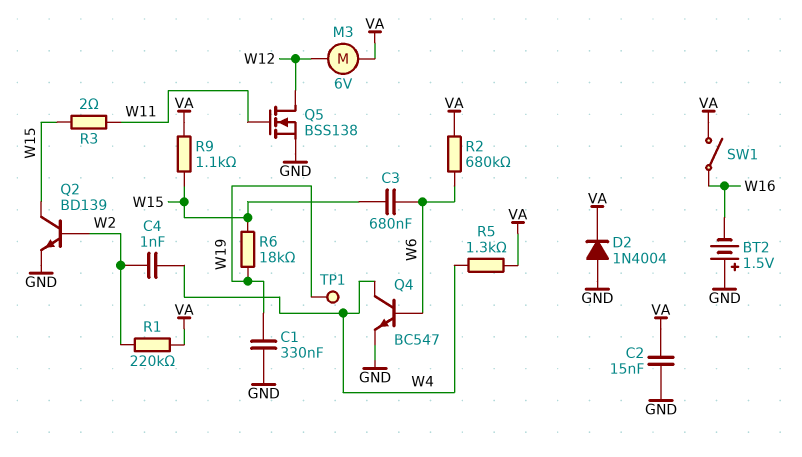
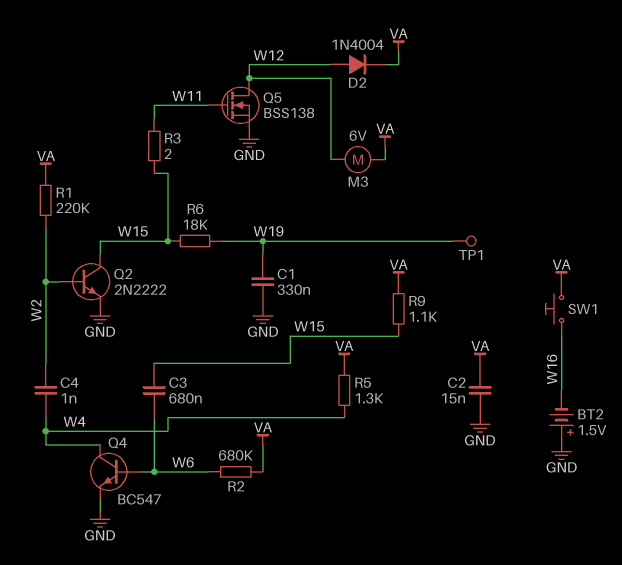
D2: diode 1N4004 (A GND, K VA) -> diode 1N4004 (A W12, K VA)
Q2: NPN BD139 (B W2, C W15, E GND) -> NPN 2N2222 (B W2, C W15, E GND)
SW1: switch (VA, W16) -> button (VA, W16)

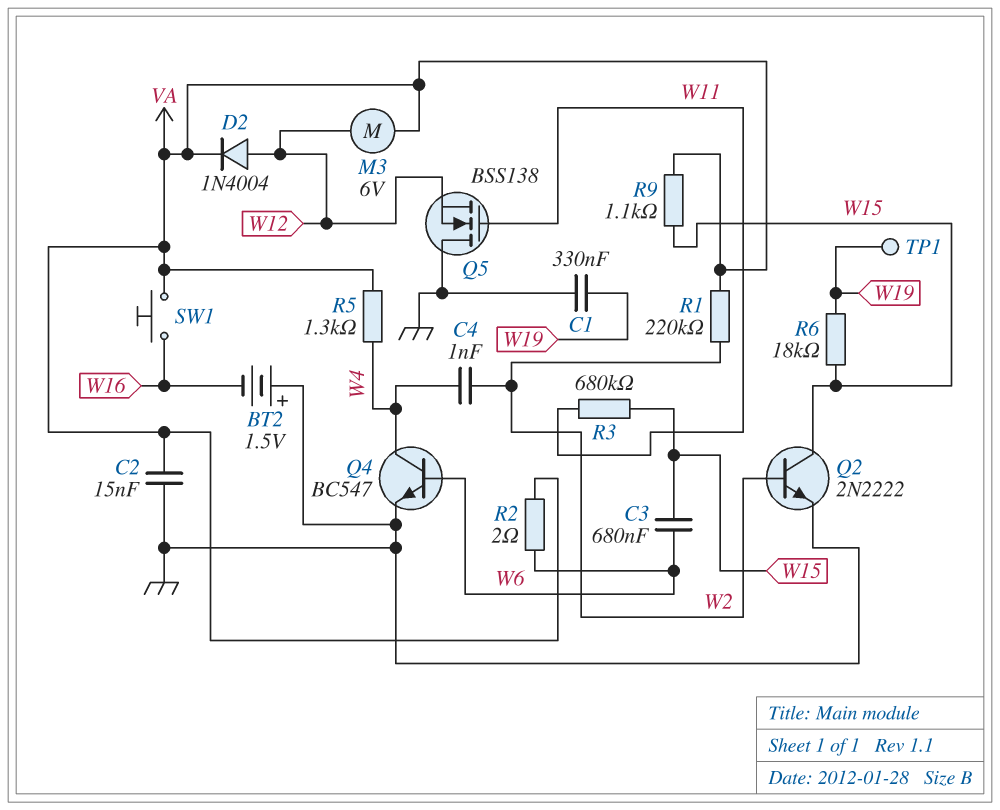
Q5: NMOS BSS138 (G W11, D W12, S GND) -> NMOS BSS138 (G W11, D GND, S W12)
R2: 680k (VA, W6) -> 2 (VA, W6)
R3: 2 (W11, W15) -> 680k (W11, W15)

